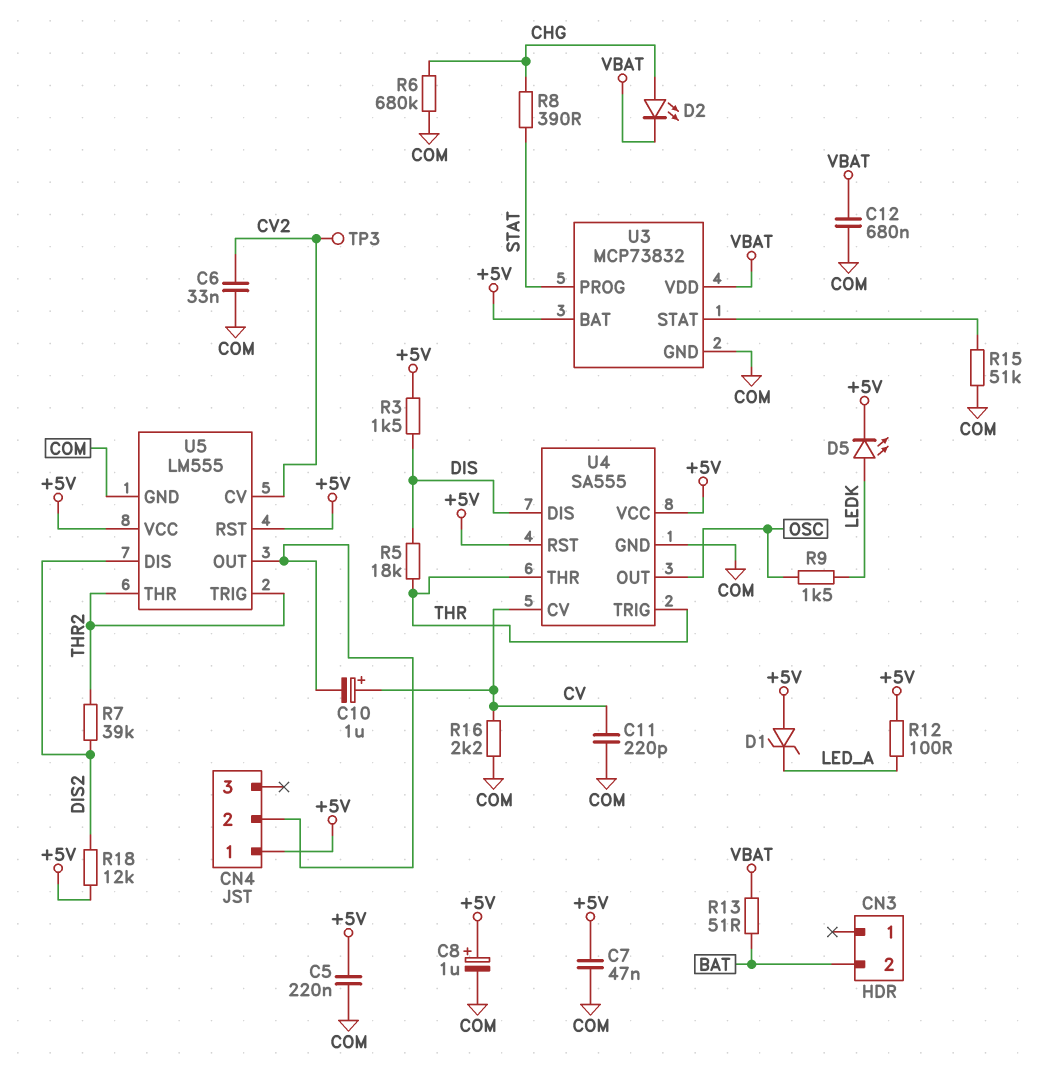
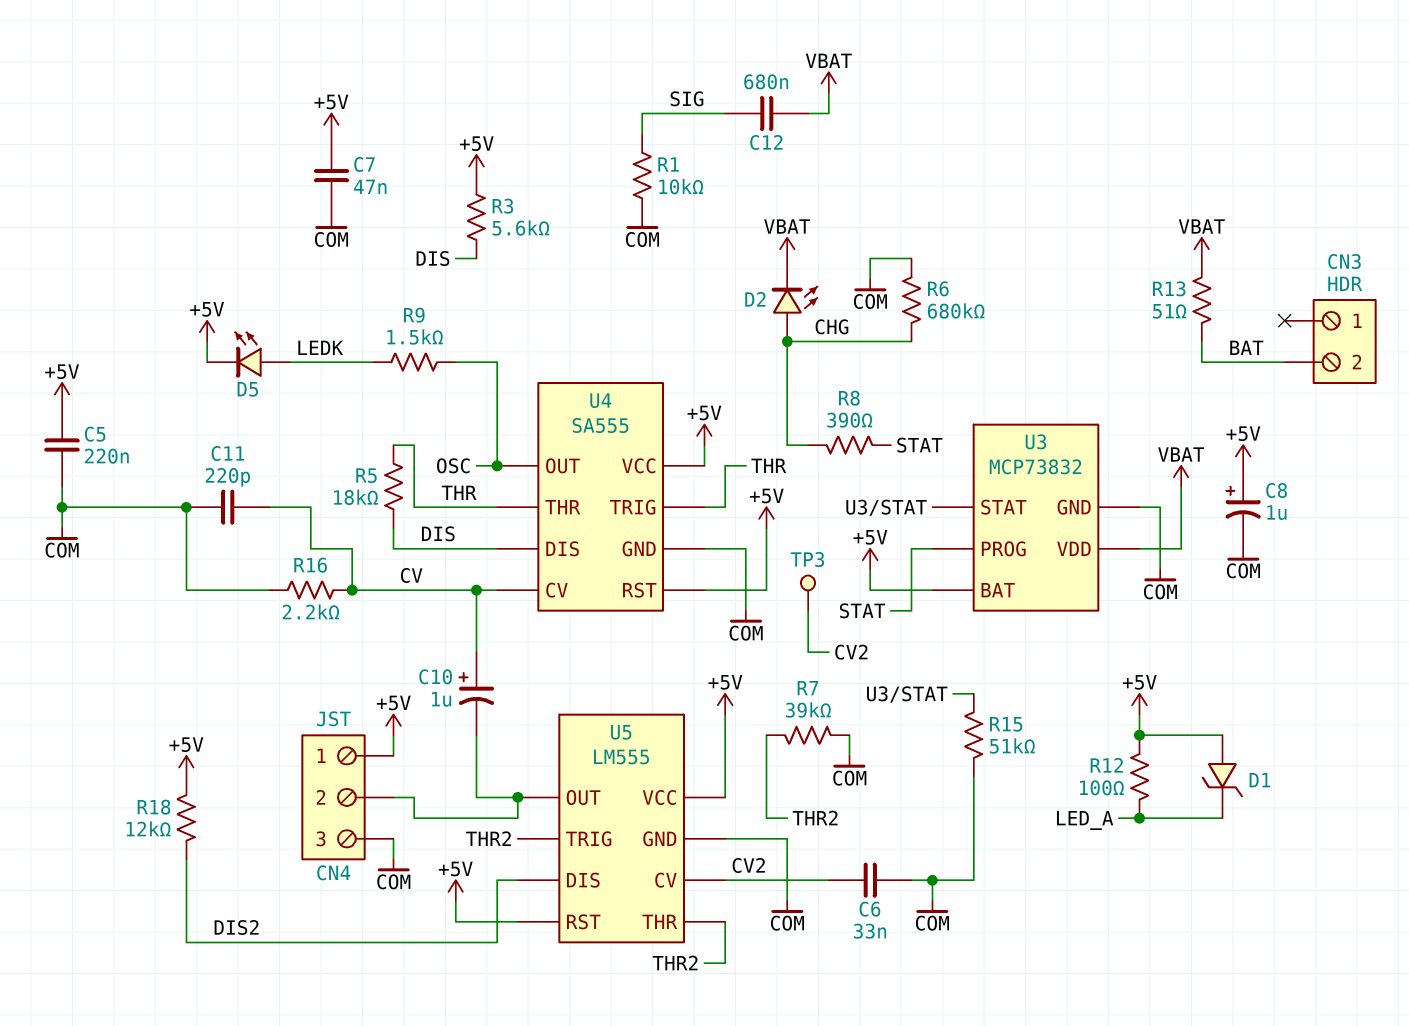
C12: 680nF (COM, VBAT) -> 680nF (SIG, VBAT)
CN4 pin 3: none -> COM
R1: none -> 10k (COM, SIG)
R3: 1.5k (+5V, DIS) -> 5.6k (+5V, DIS)
R7: 39k (DIS2, THR2) -> 39k (COM, THR2)

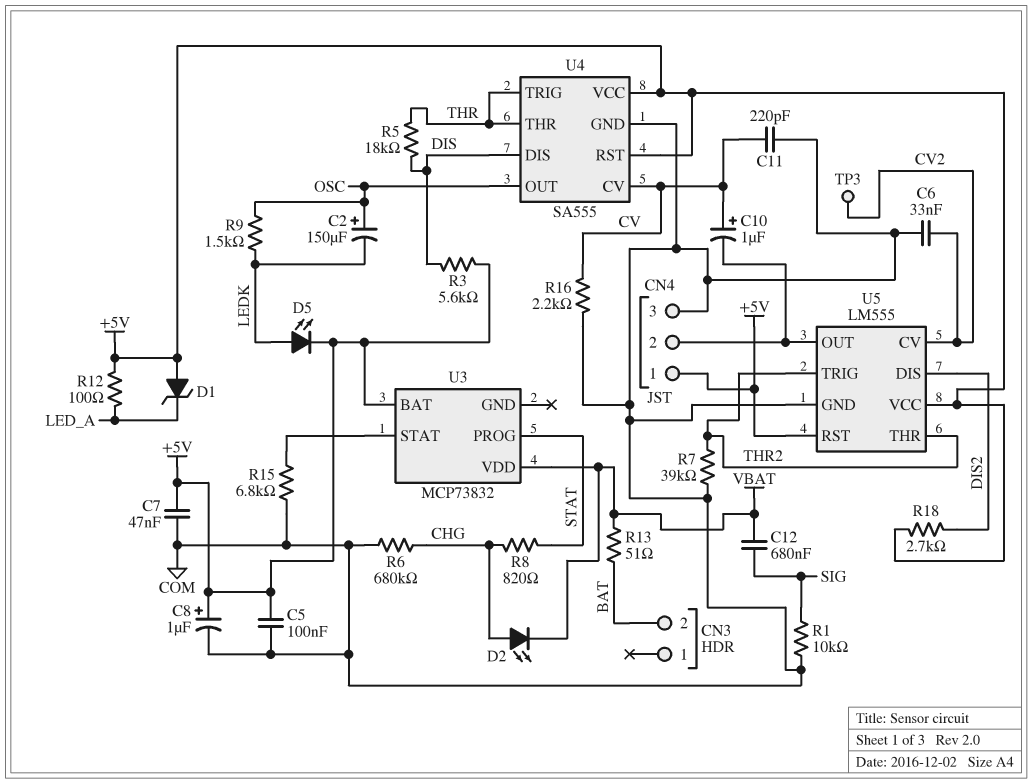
C2: none -> 150uF (plus OSC, minus LEDK)
C5: 220nF (+5V, COM) -> 100nF (+5V, COM)
R8: 390 (CHG, STAT) -> 820 (CHG, STAT)
R15: 51k (COM, U3/STAT) -> 6.8k (COM, U3/STAT)
R18: 12k (+5V, DIS2) -> 2.7k (+5V, DIS2)
U3 pin GND: COM -> none

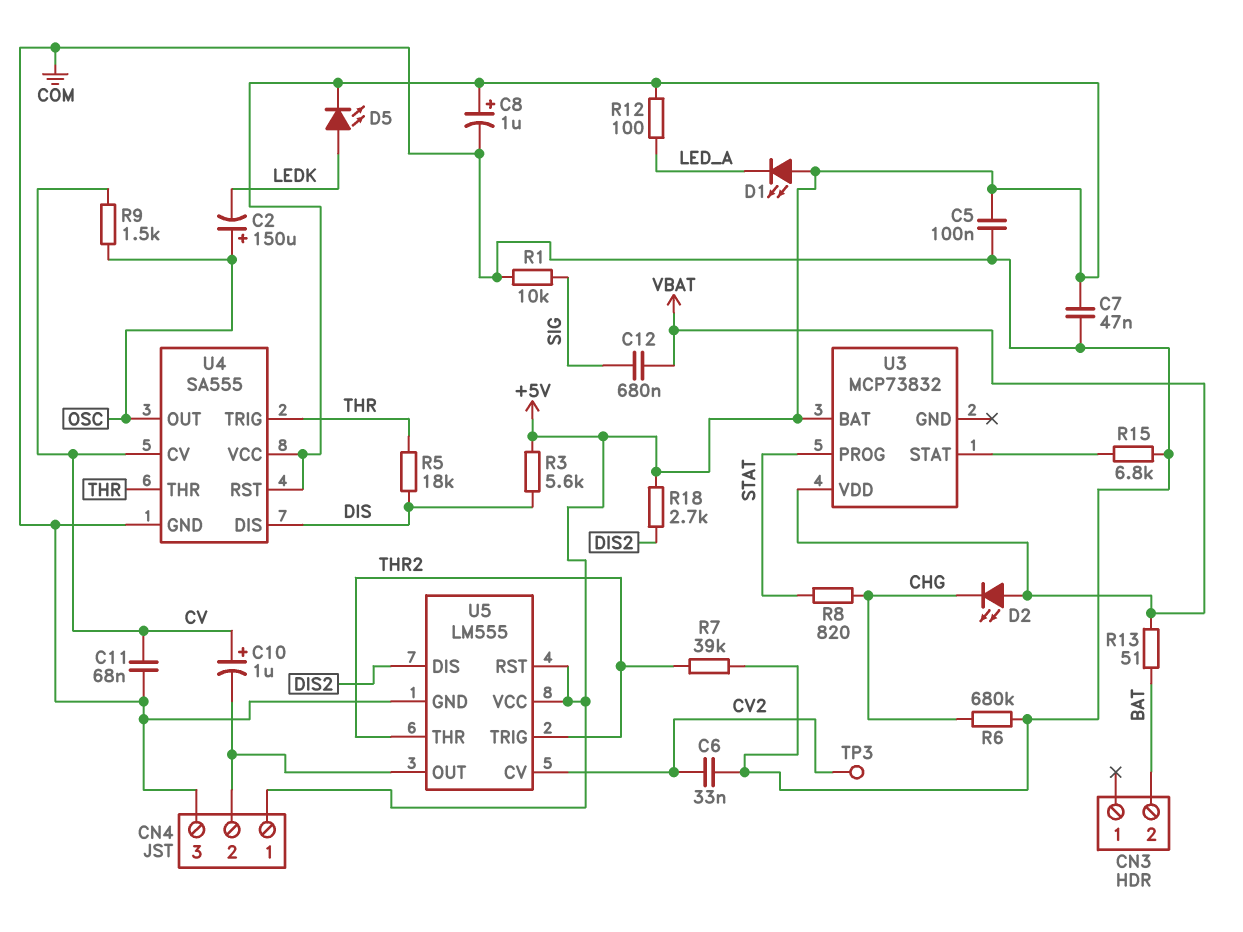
C11: 220pF (COM, CV) -> 68nF (COM, CV)
D1: zener (A +5V, K LED_A) -> LED (A +5V, K LED_A)
D2: LED (A CHG, K VBAT) -> LED (A VBAT, K CHG)
R9: 1.5k (LEDK, OSC) -> 1.5k (CV, OSC)
R16: 2.2k (COM, CV) -> none

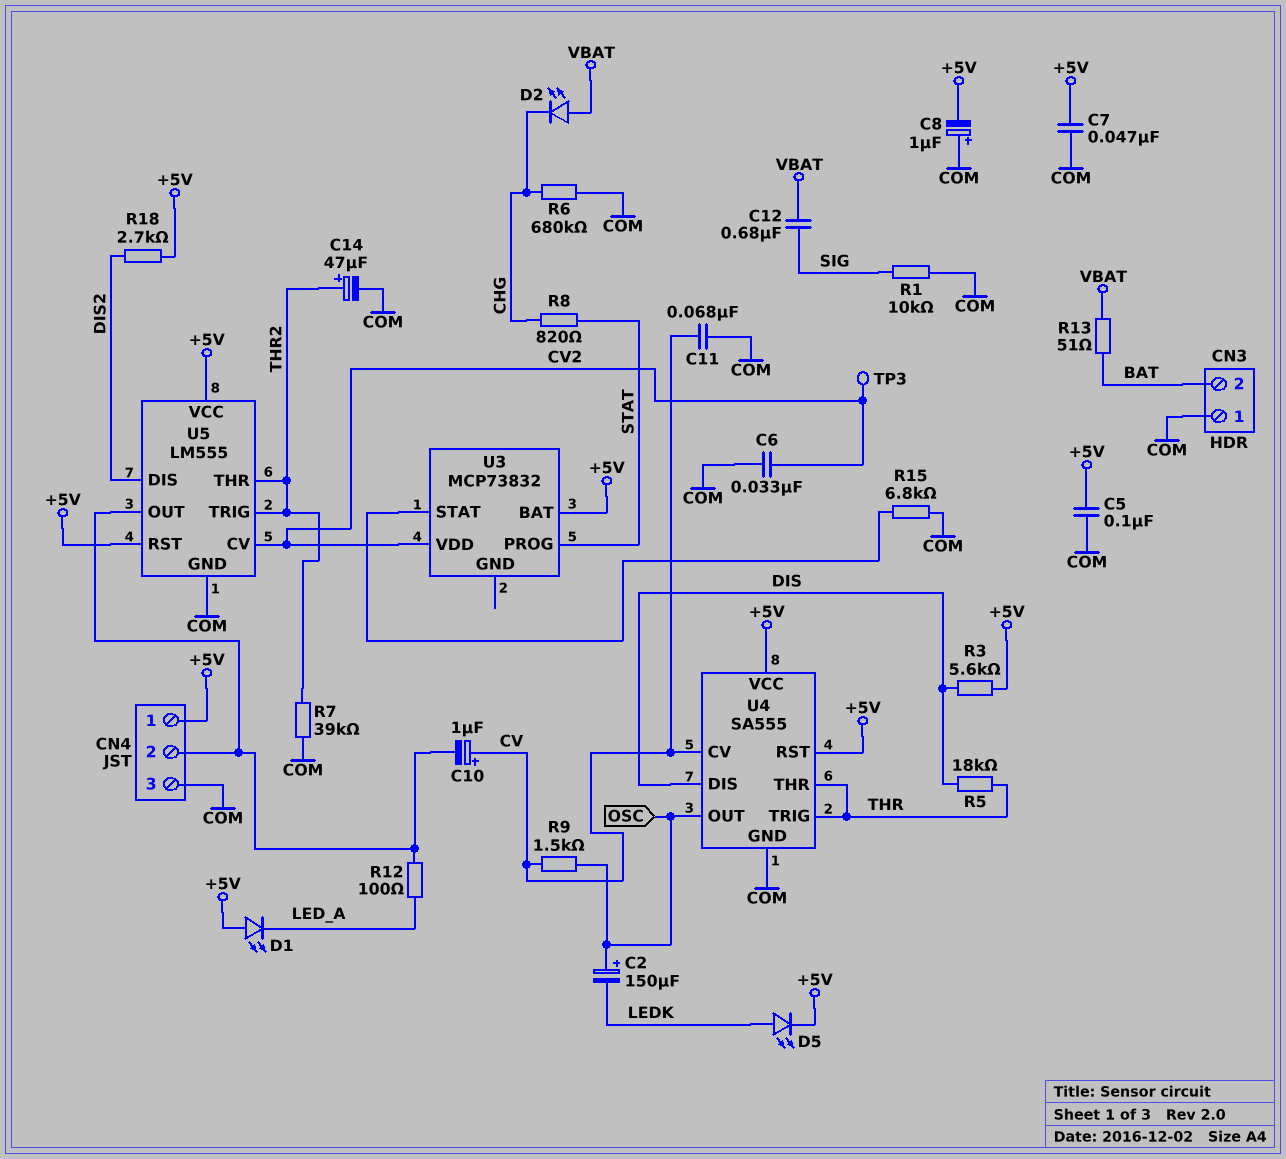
C8: 1uF (plus +5V, minus COM) -> 1uF (plus COM, minus +5V)
C14: none -> 47uF (plus THR2, minus COM)
CN3 pin 1: none -> COM
R12: 100 (+5V, LED_A) -> 100 (CN4/2, LED_A)
U3 pin VDD: VBAT -> CV2

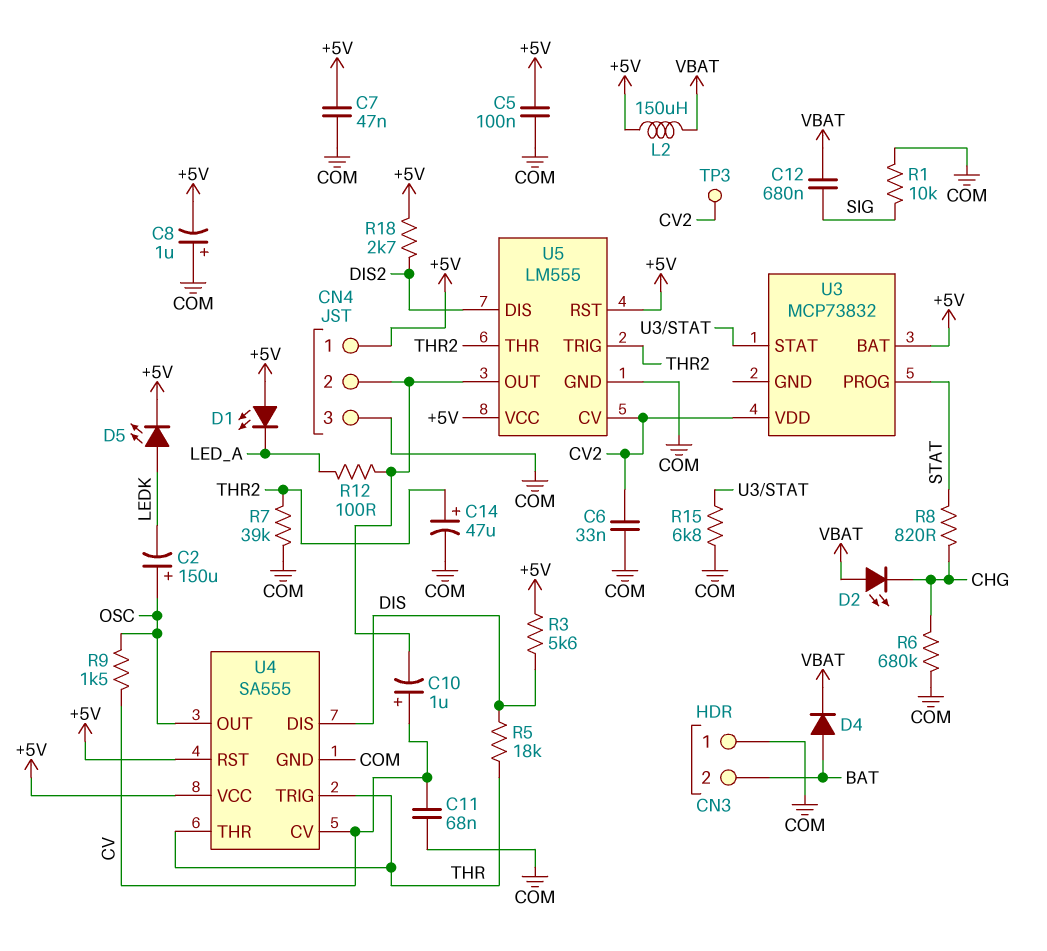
D4: none -> diode (A BAT, K VBAT)
L2: none -> 150uH (+5V, VBAT)
R13: 51 (BAT, VBAT) -> none

